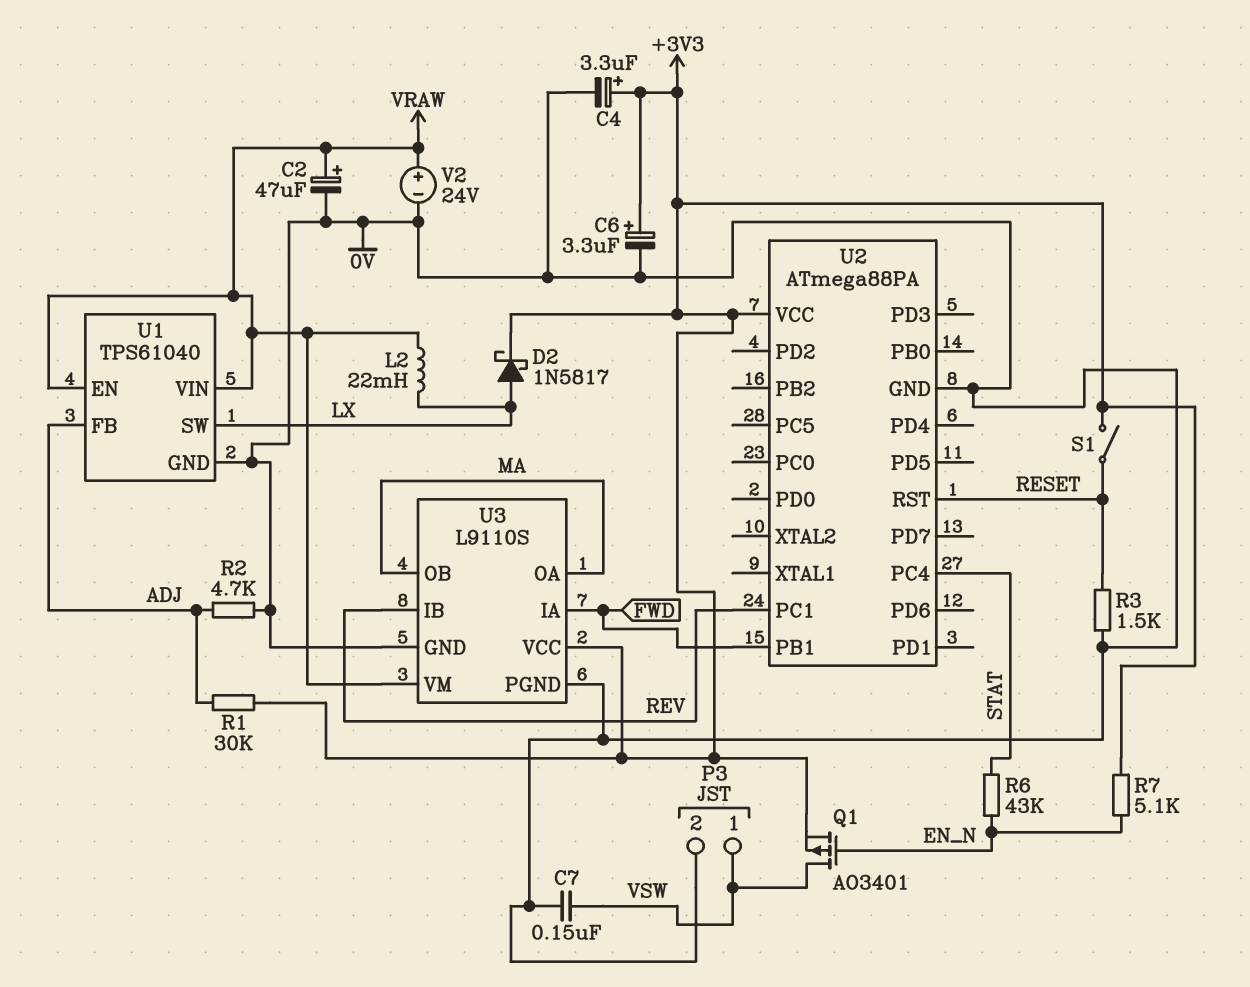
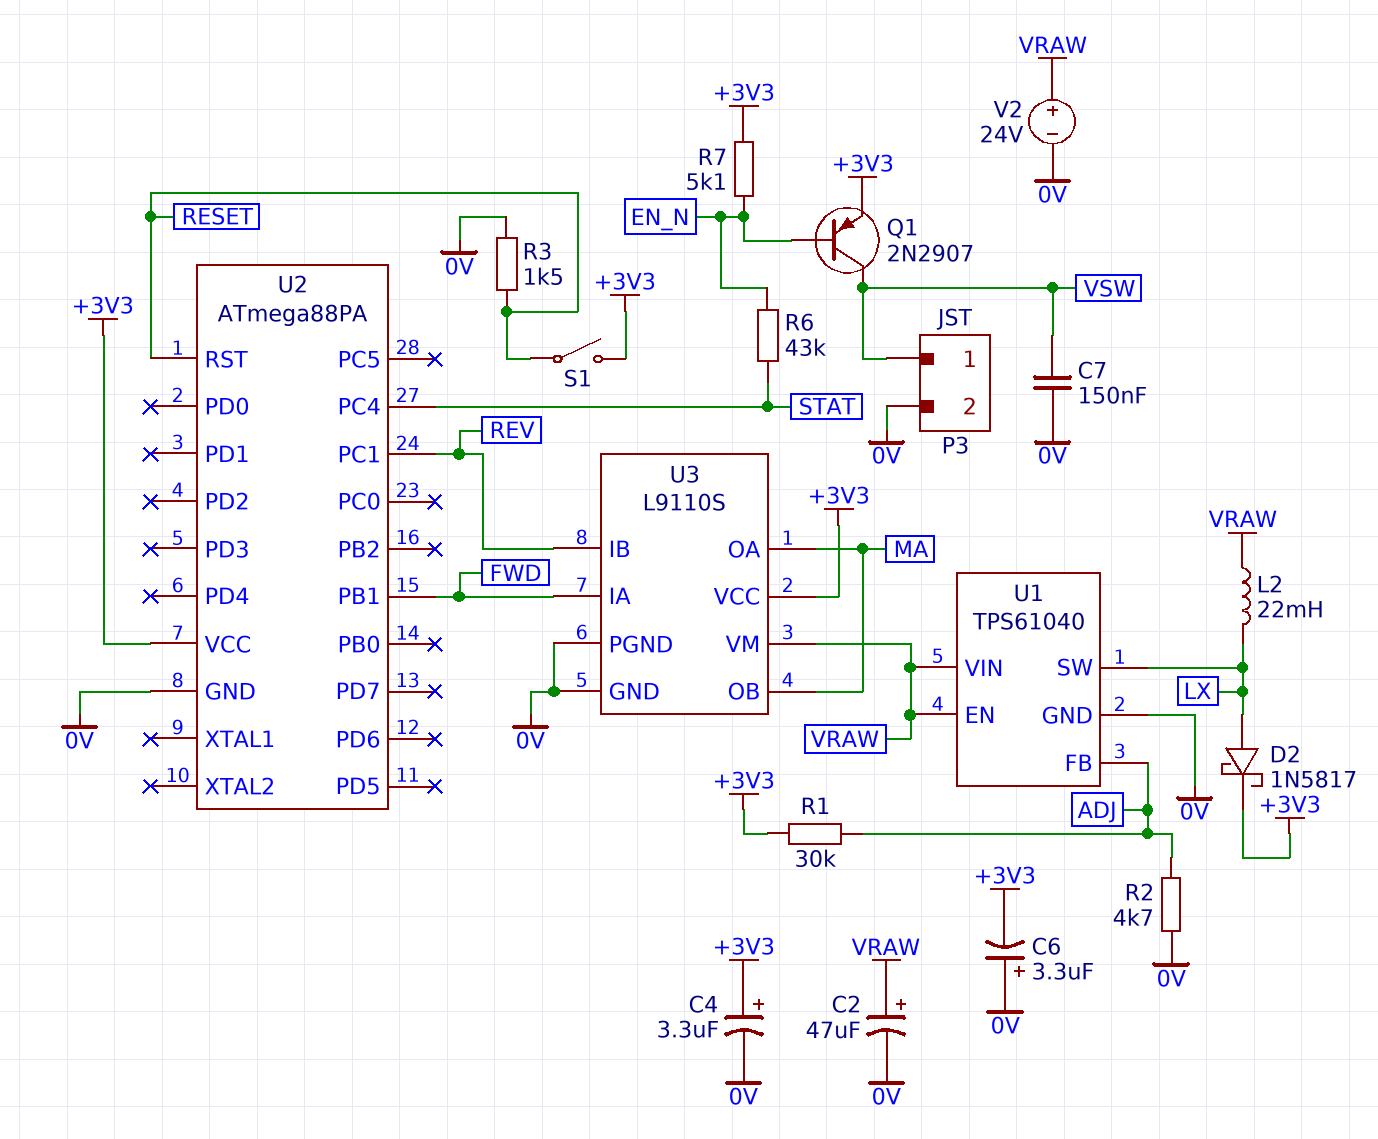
C6: 3.3uF (plus +3V3, minus 0V) -> 3.3uF (plus 0V, minus +3V3)
Q1: PMOS AO3401 (G EN_N, D VSW, S +3V3) -> PNP 2N2907 (B EN_N, C VSW, E +3V3)

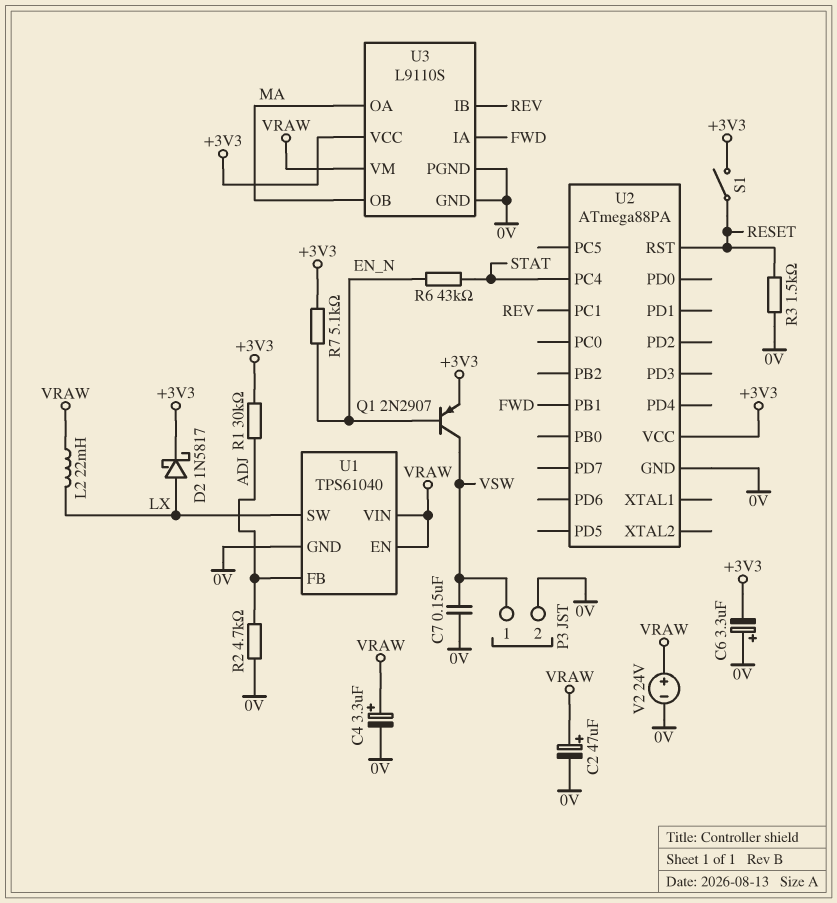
C4: 3.3uF (plus +3V3, minus 0V) -> 3.3uF (plus VRAW, minus 0V)

